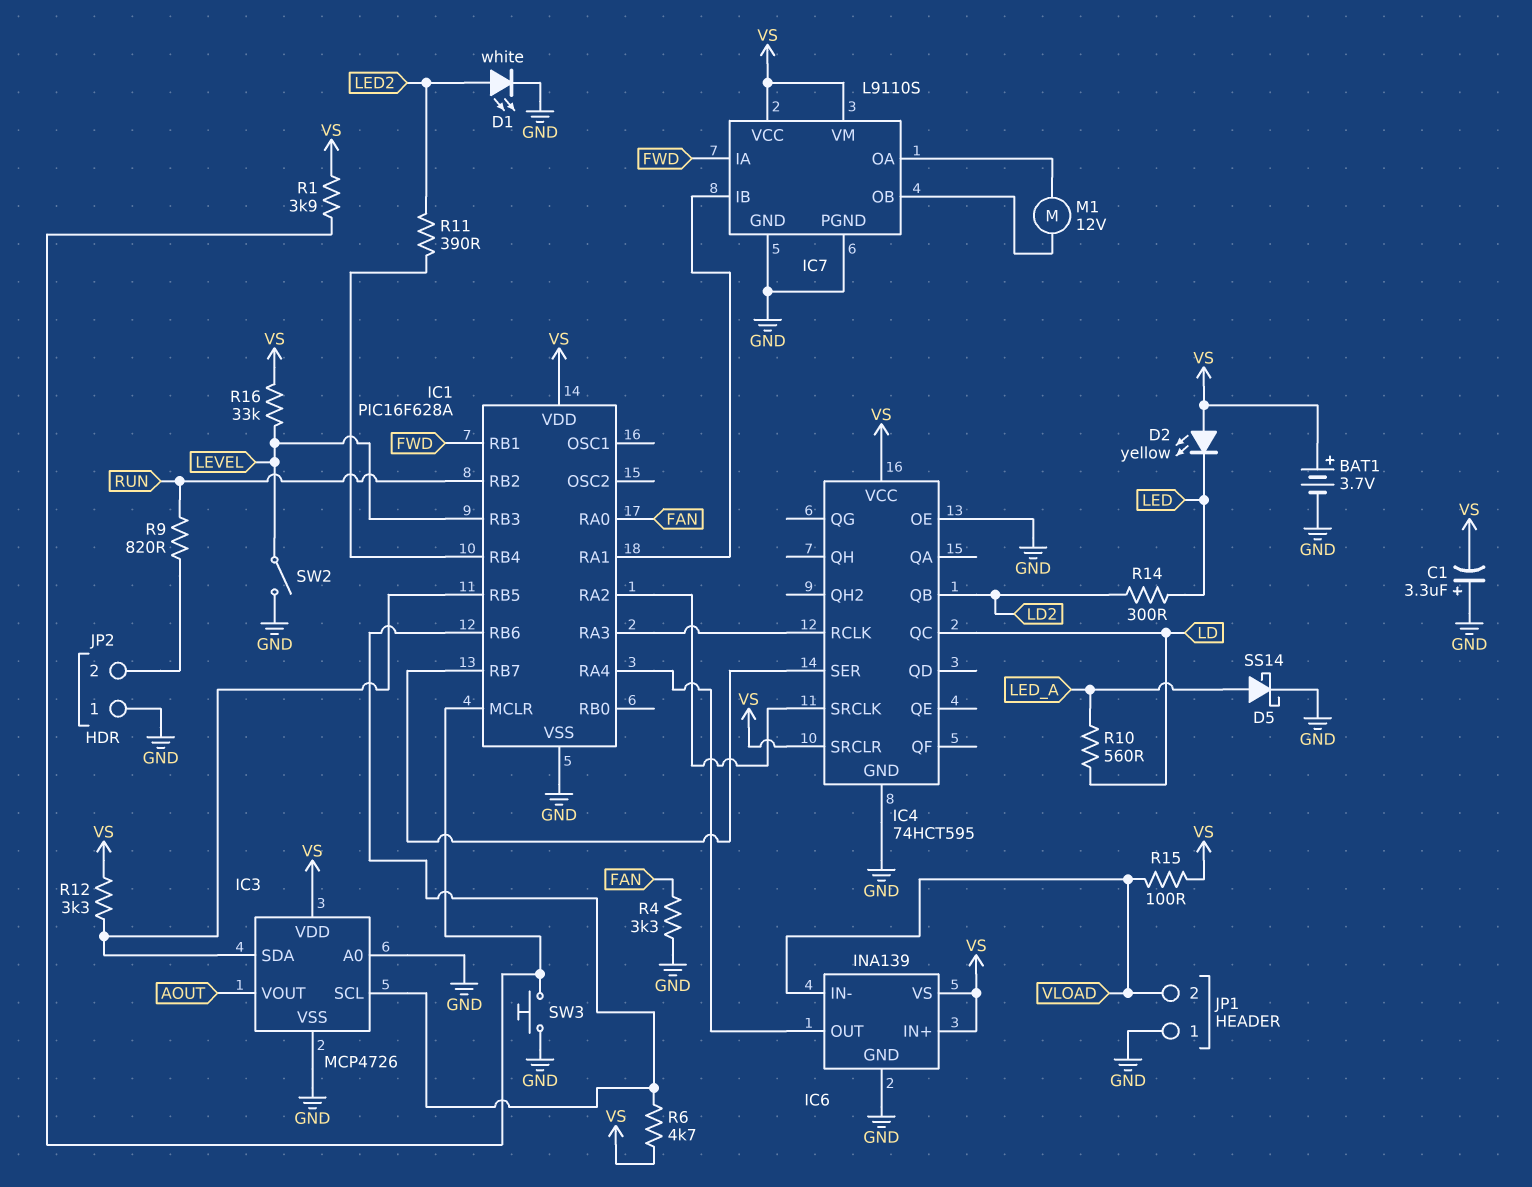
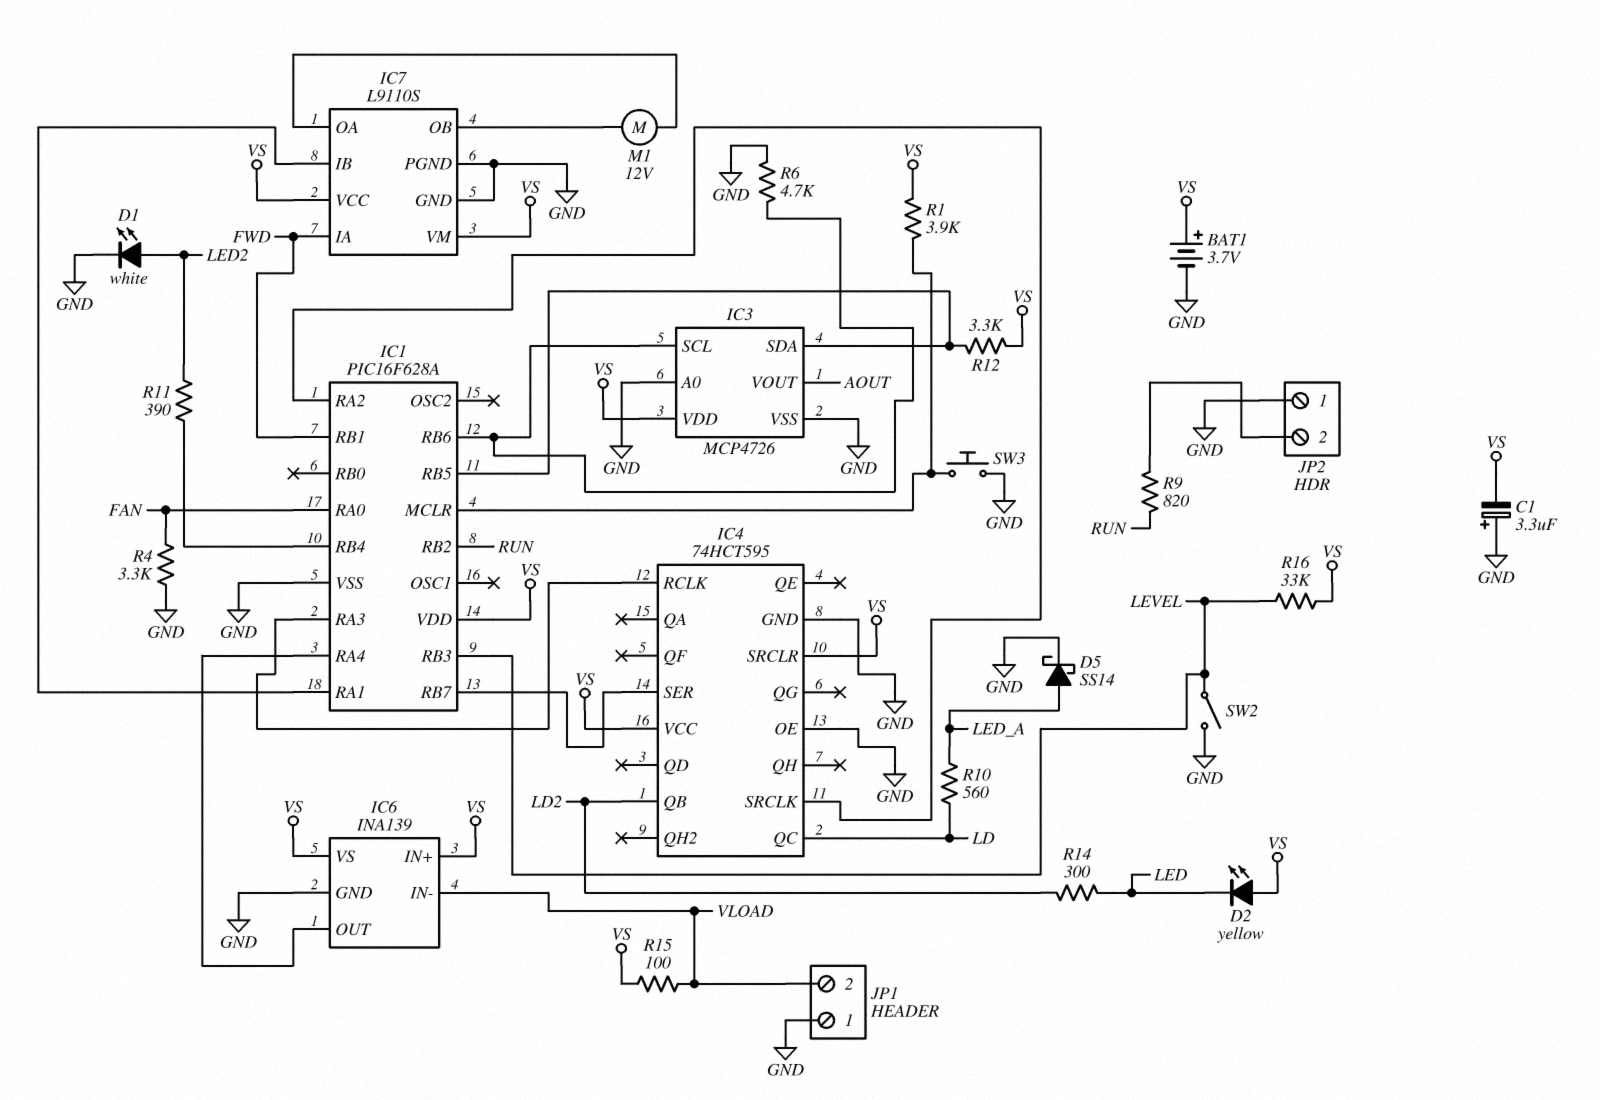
R6: 4.7k (IC1/RB6, VS) -> 4.7k (GND, IC1/RB6)

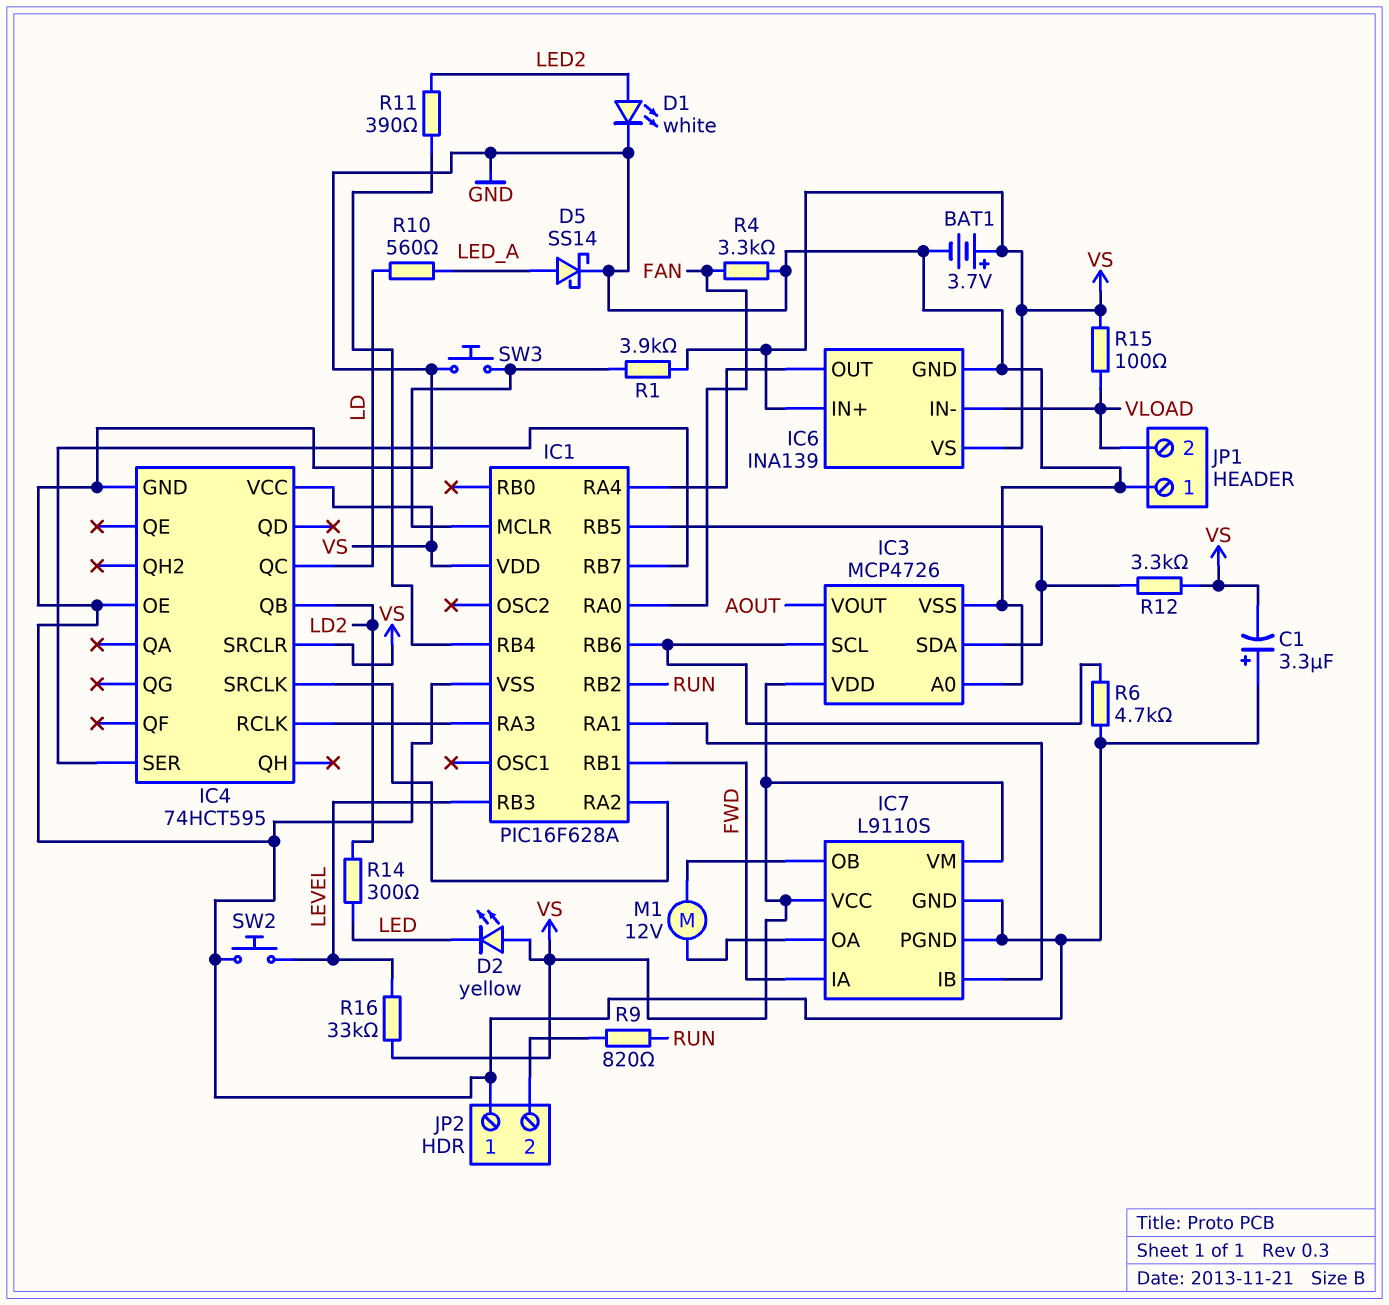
SW2: switch (GND, LEVEL) -> button (GND, LEVEL)

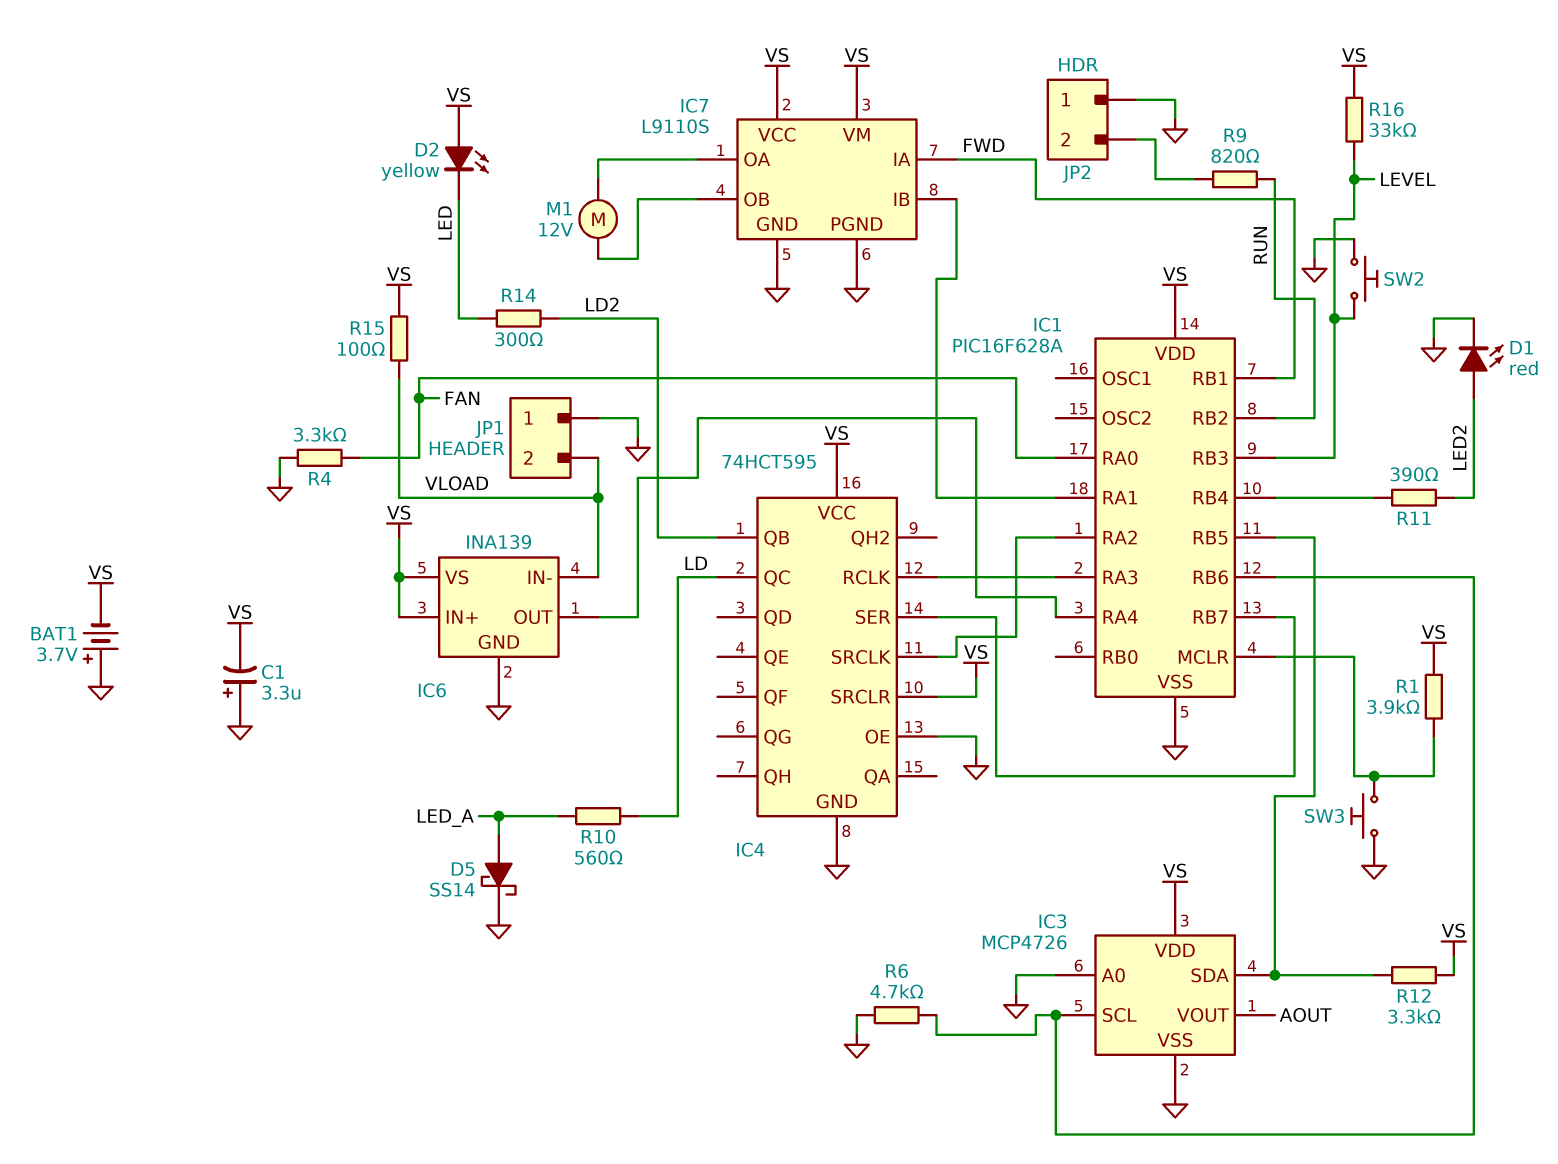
BAT1: 3.7V (plus VS, minus GND) -> 3.7V (plus GND, minus VS)
D1: LED white (A LED2, K GND) -> LED red (A LED2, K GND)

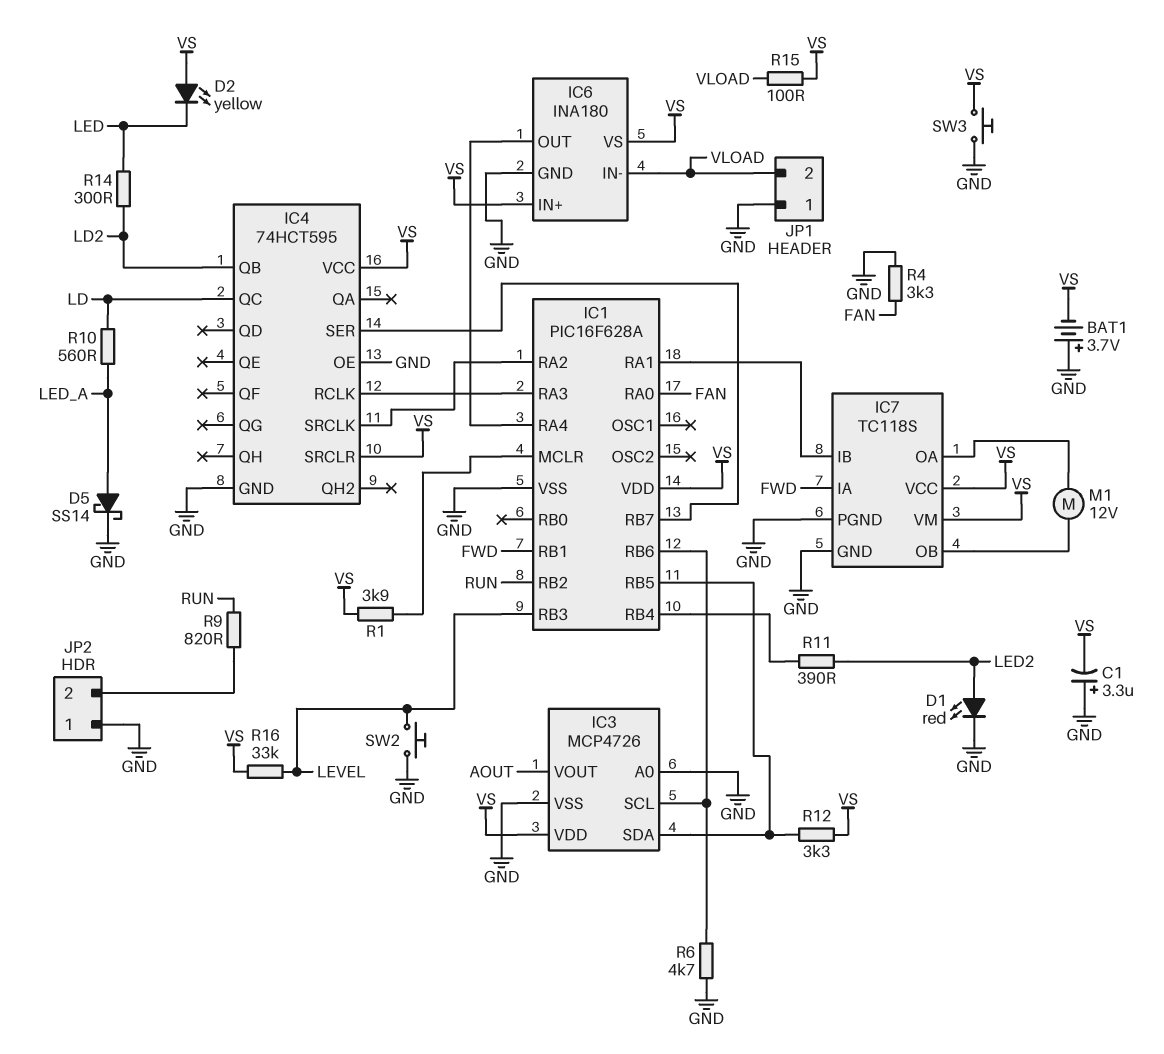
IC6: INA139 -> INA180
IC7: L9110S -> TC118S
SW3: button (GND, IC1/MCLR) -> button (GND, VS)

